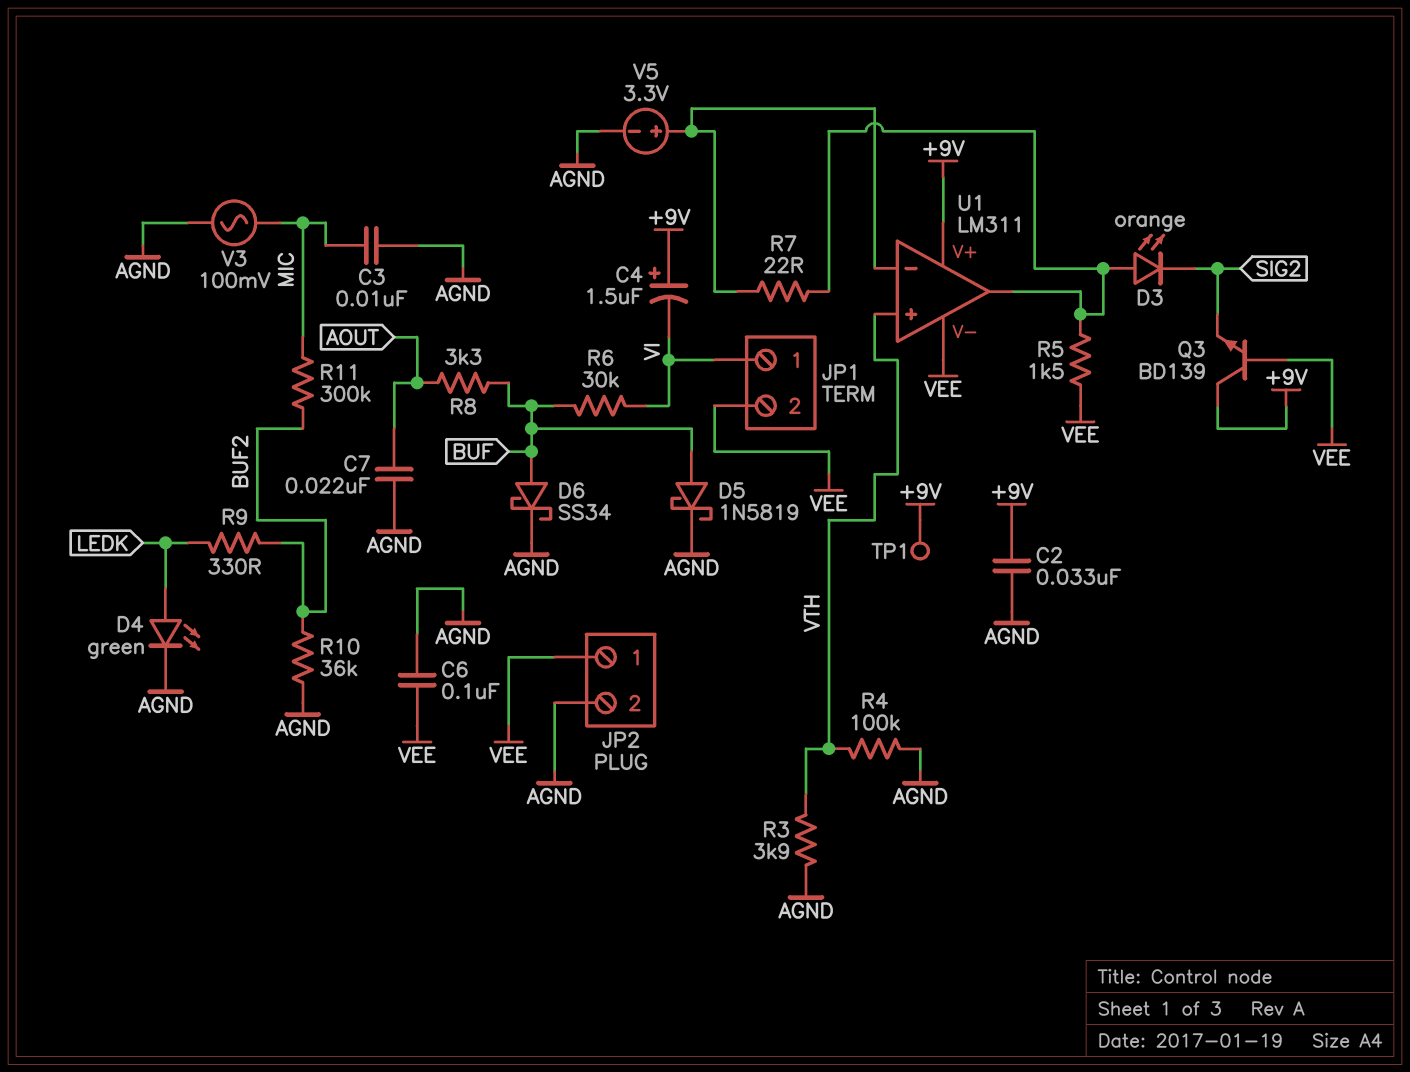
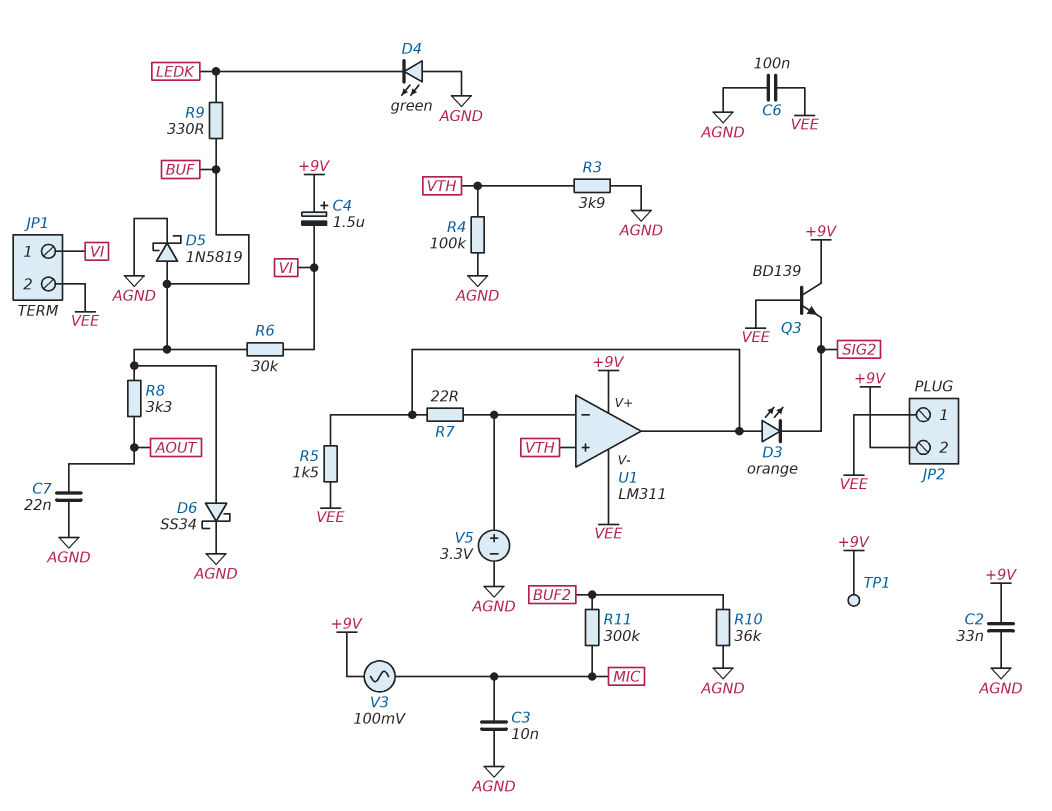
D4: LED green (A LEDK, K AGND) -> LED green (A AGND, K LEDK)
JP2 pin 2: AGND -> +9V
R9: 330 (BUF2, LEDK) -> 330 (BUF, LEDK)
V3: AC 100mV (AGND, MIC) -> AC 100mV (+9V, MIC)

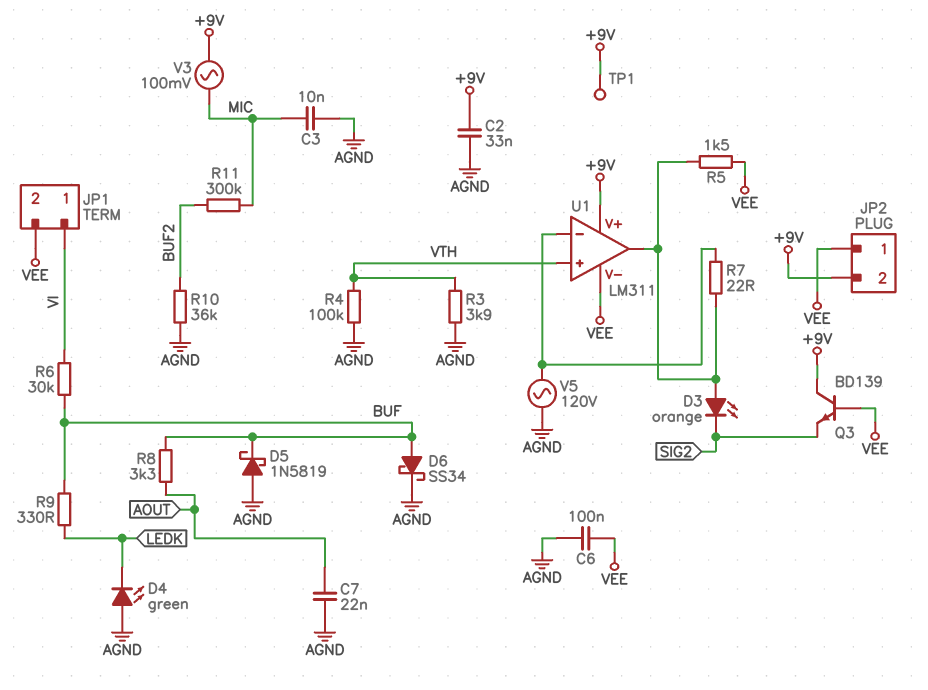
C4: 1.5uF (plus +9V, minus VI) -> none
D5: schottky 1N5819 (A BUF, K AGND) -> schottky 1N5819 (A AGND, K BUF)
V5: 3.3V (plus U1/in-, minus AGND) -> AC 120V (AGND, U1/in-)

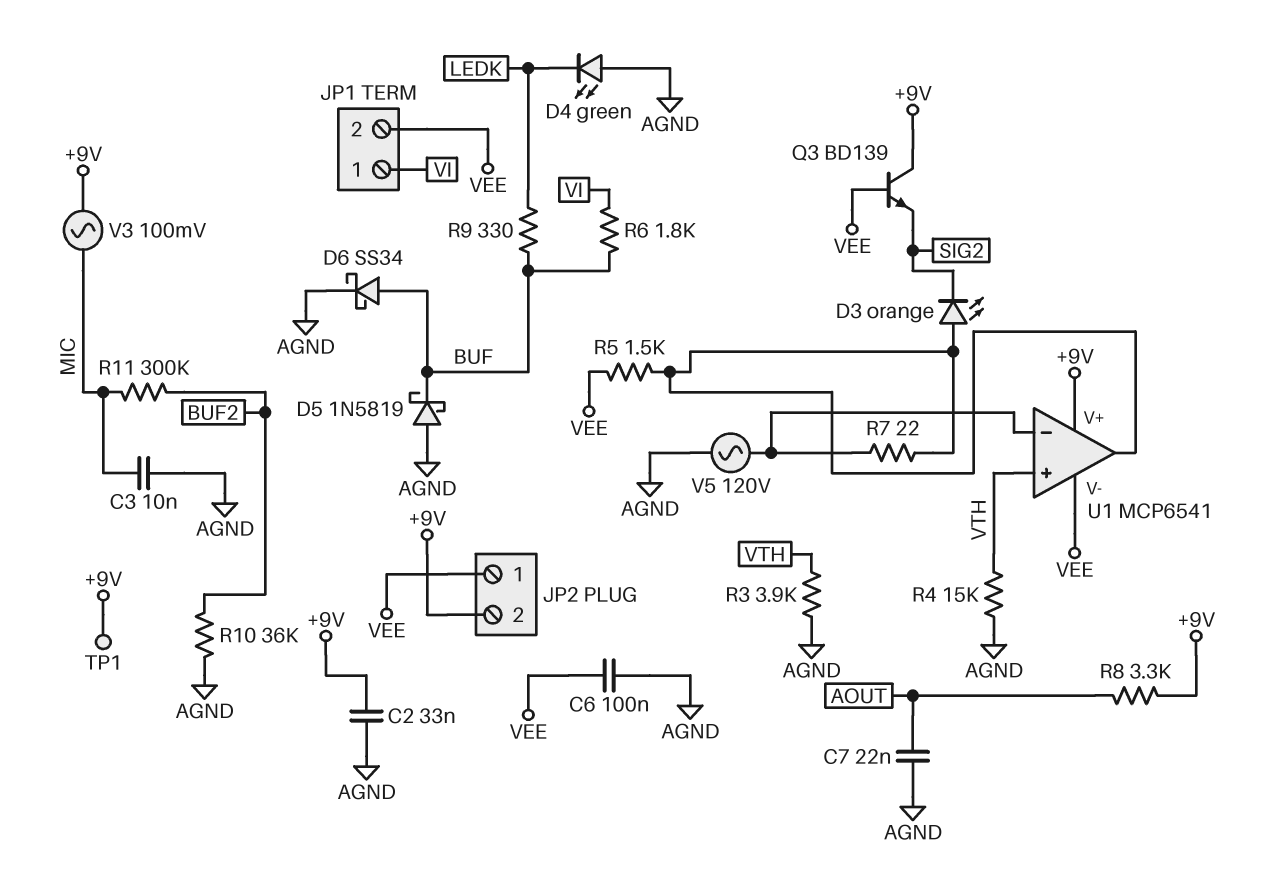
R4: 100k (AGND, VTH) -> 15k (AGND, VTH)
R6: 30k (BUF, VI) -> 1.8k (BUF, VI)
R8: 3.3k (AOUT, BUF) -> 3.3k (+9V, AOUT)
U1: LM311 -> MCP6541

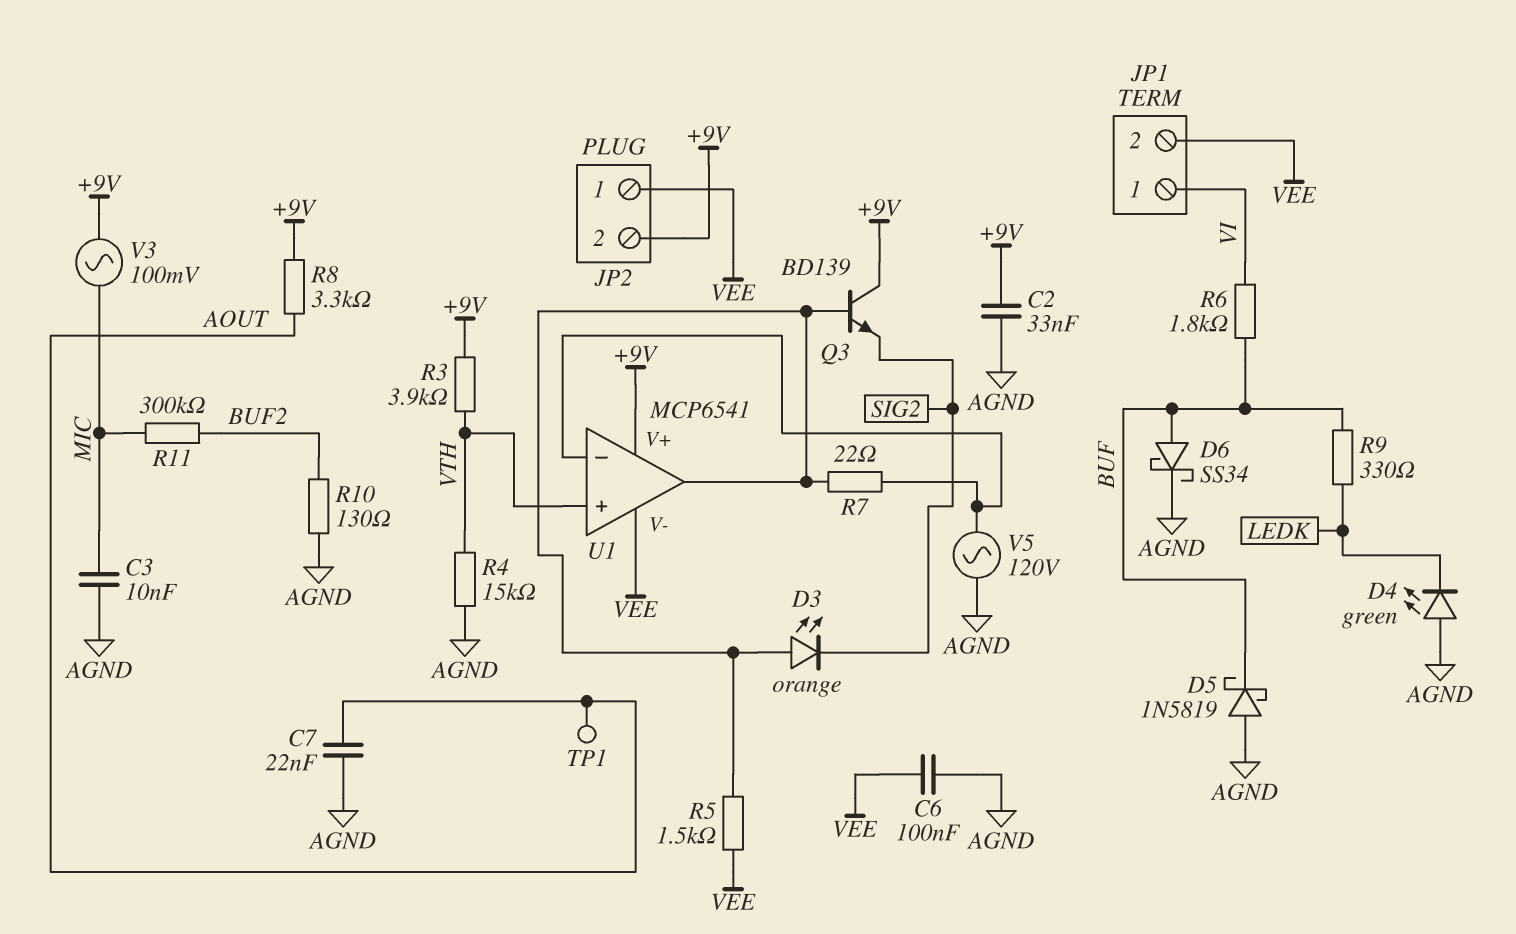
Q3: NPN BD139 (B VEE, C +9V, E SIG2) -> NPN BD139 (B U1/out, C +9V, E SIG2)
R3: 3.9k (AGND, VTH) -> 3.9k (+9V, VTH)
R10: 36k (AGND, BUF2) -> 130 (AGND, BUF2)
TP1: test point (+9V) -> test point (AOUT)

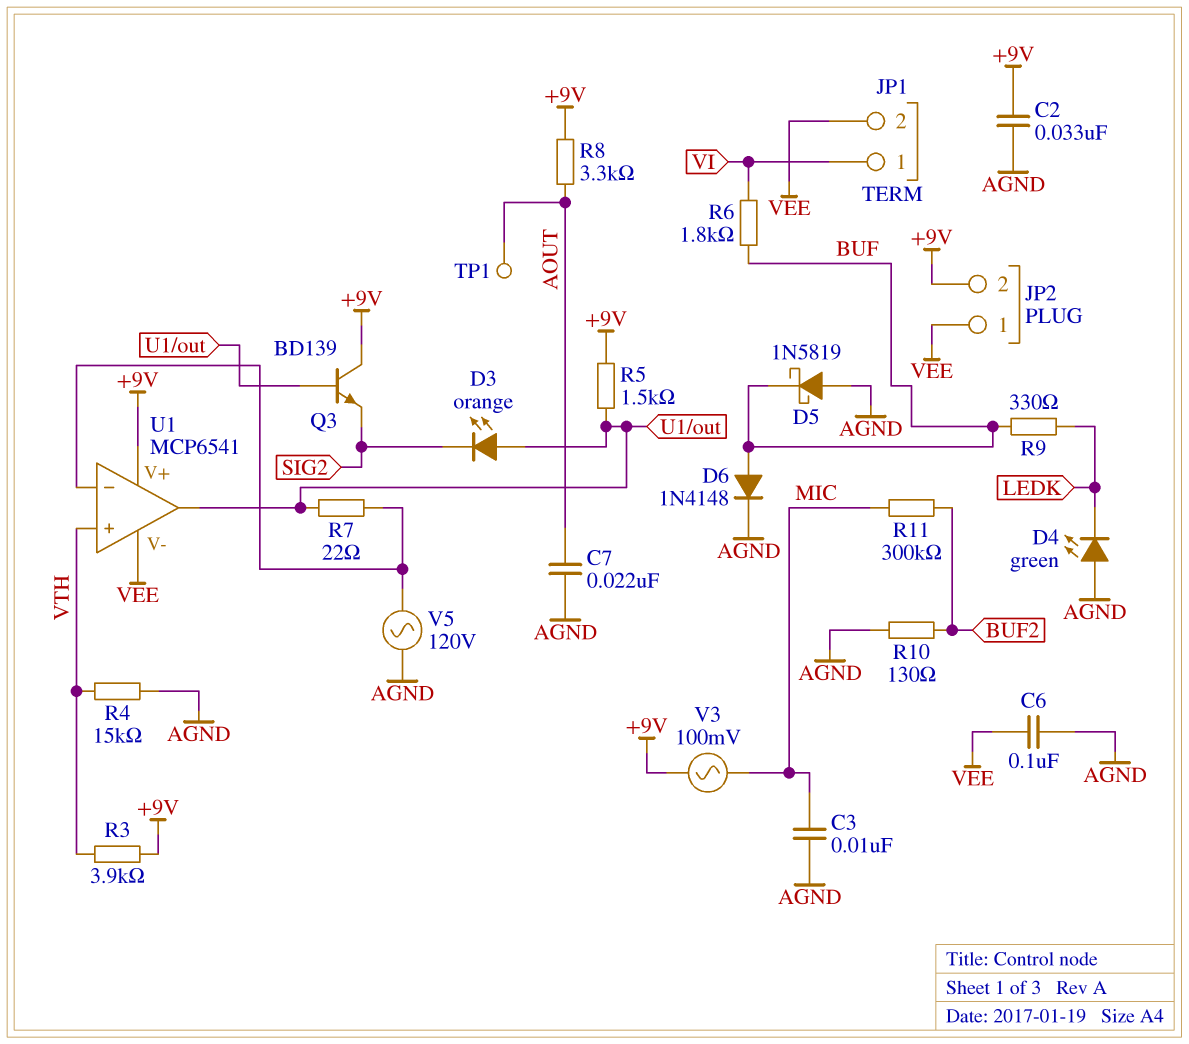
D6: schottky SS34 (A BUF, K AGND) -> diode 1N4148 (A BUF, K AGND)
R5: 1.5k (U1/out, VEE) -> 1.5k (+9V, U1/out)

